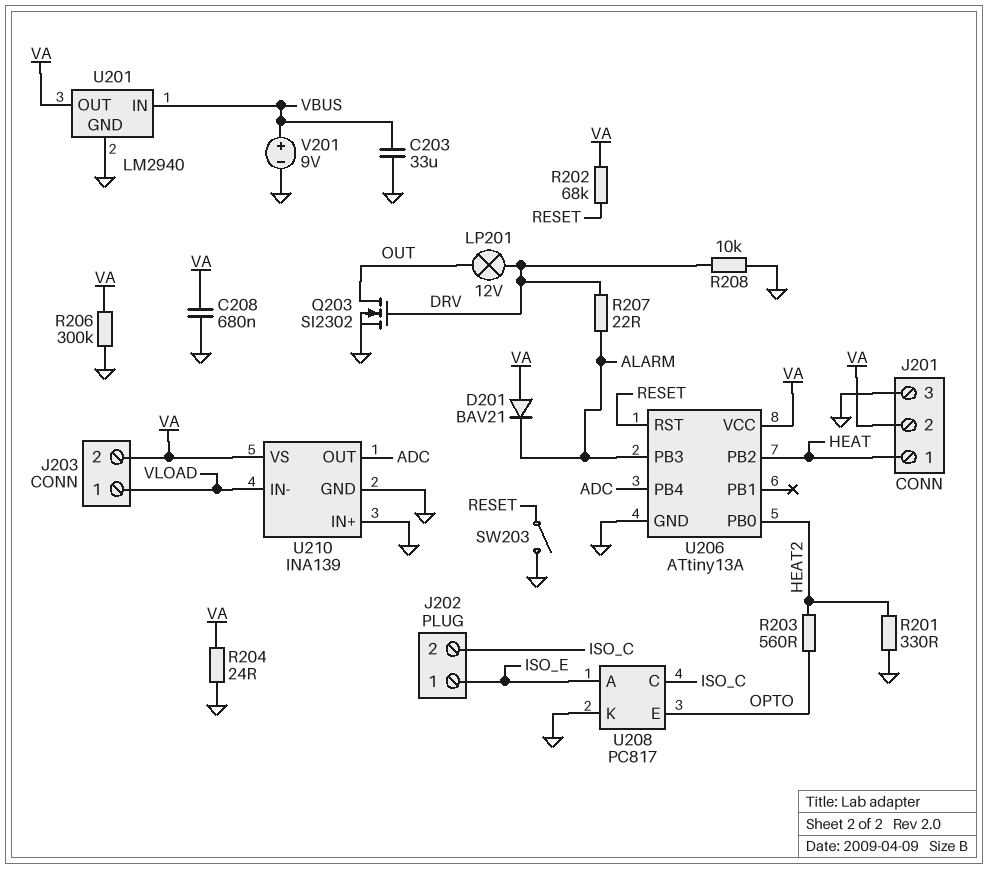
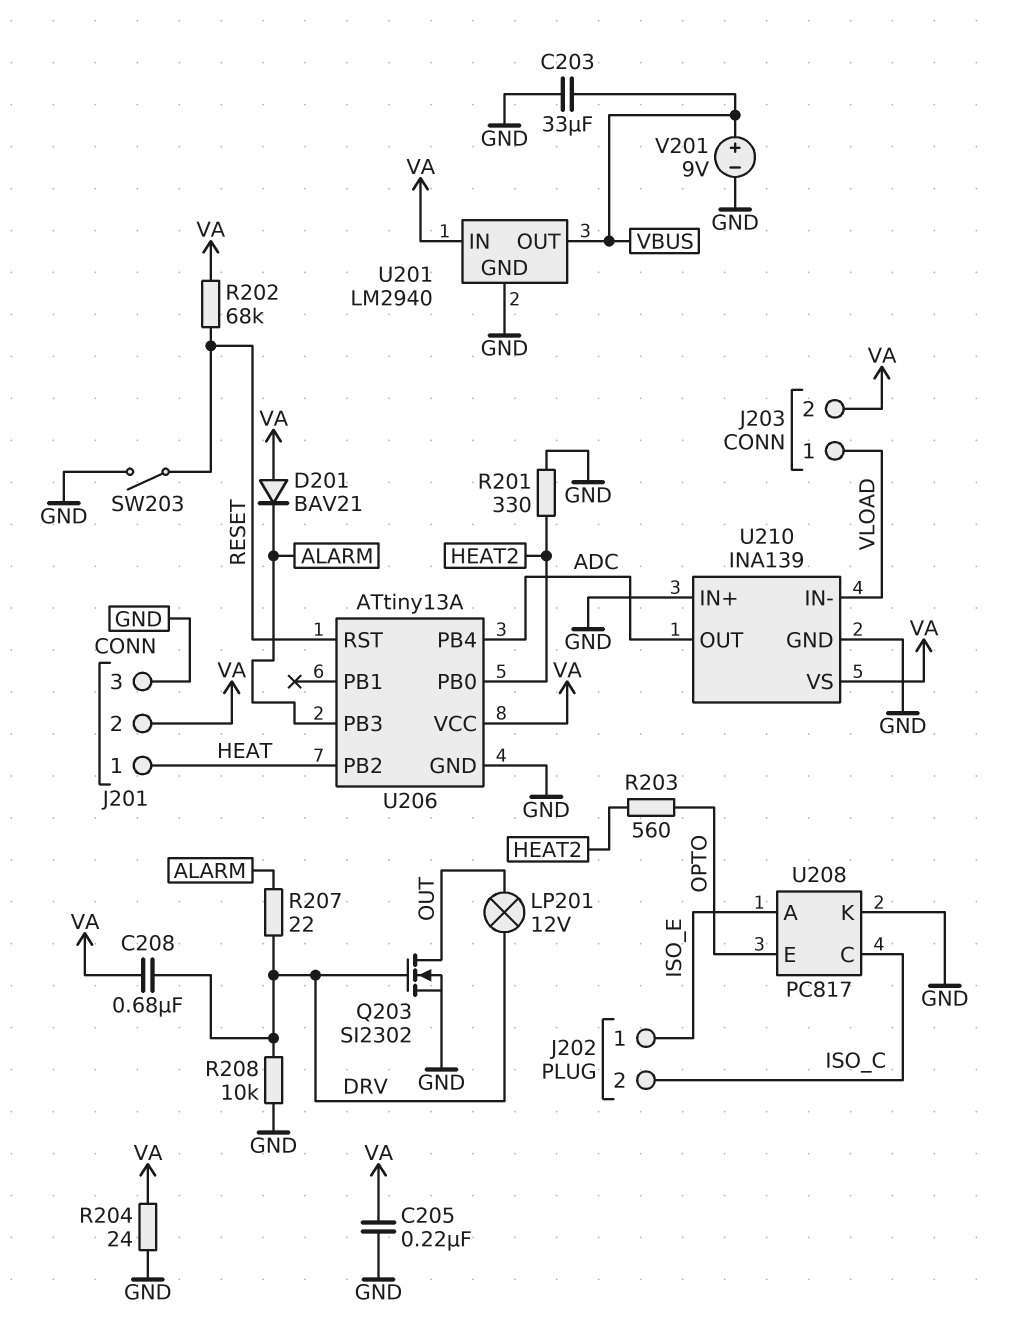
C205: none -> 220nF (GND, VA)
C208: 680nF (GND, VA) -> 680nF (DRV, VA)
R206: 300k (GND, VA) -> none
U201 pin IN: VBUS -> VA
U201 pin OUT: VA -> VBUS

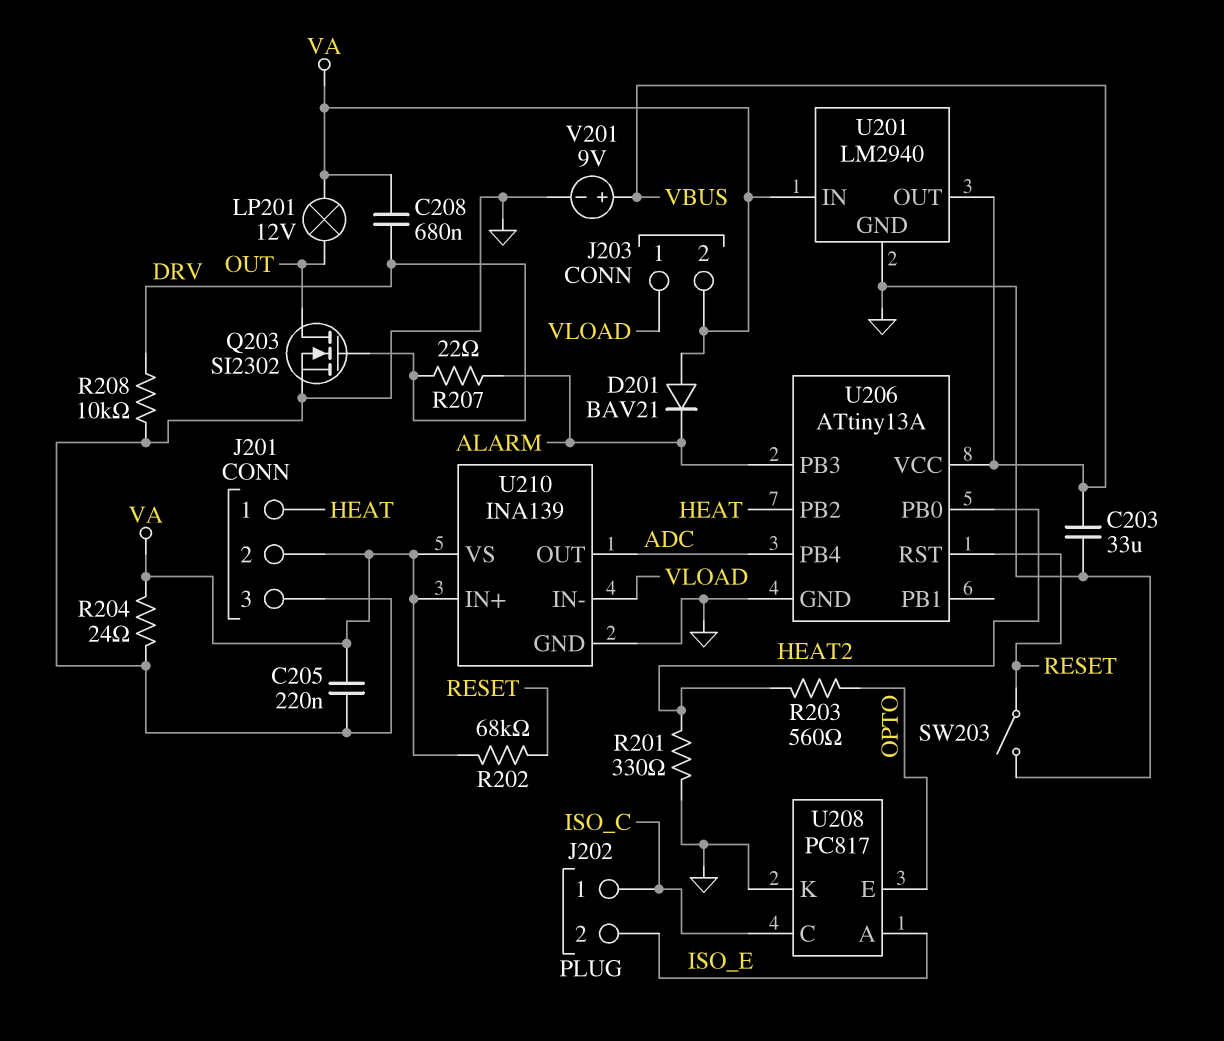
J202 pin 1: ISO_E -> ISO_C
J202 pin 2: ISO_C -> ISO_E
LP201: lamp 12V (DRV, OUT) -> lamp 12V (OUT, VA)
U206 pin VCC: VA -> VBUS
U210 pin IN+: GND -> VA

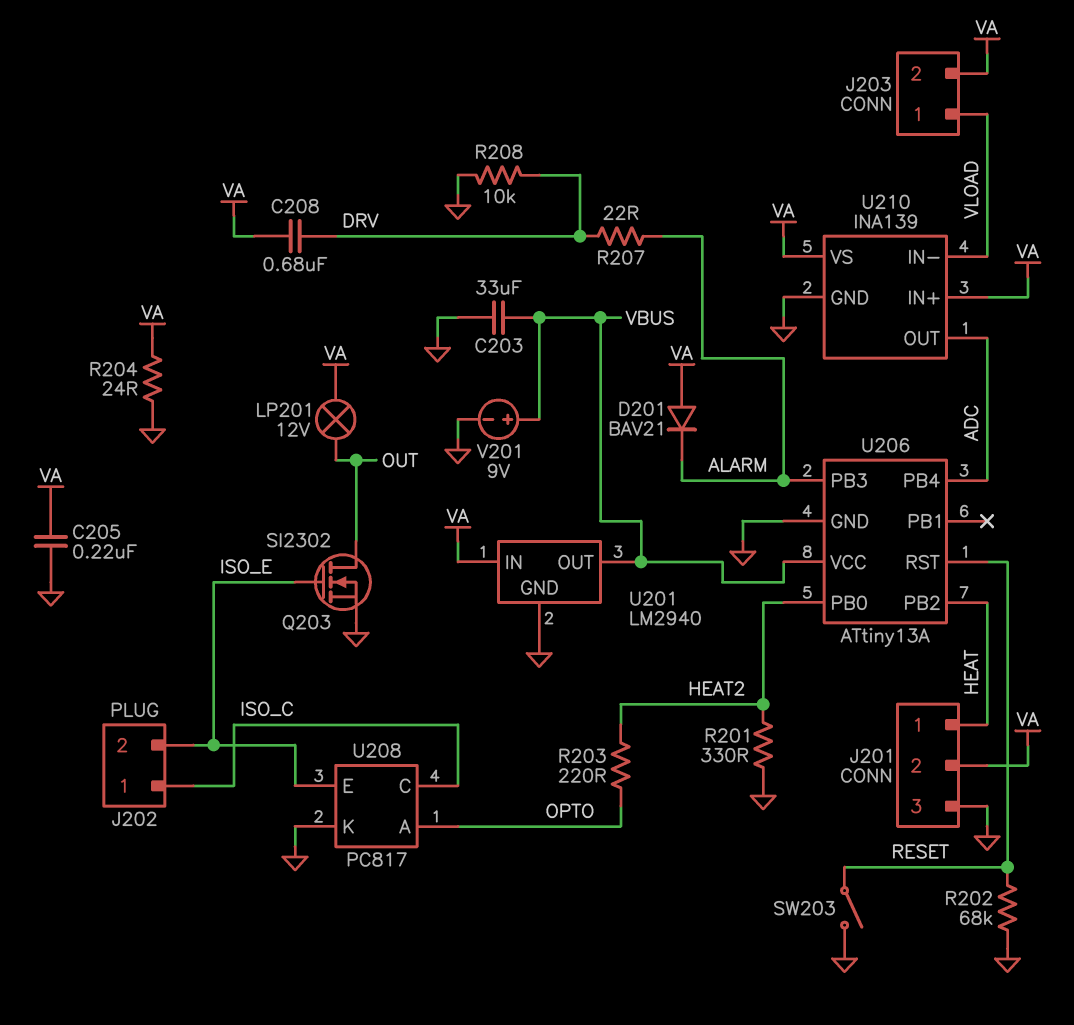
Q203: NMOS SI2302 (G DRV, D OUT, S GND) -> NMOS SI2302 (G ISO_E, D OUT, S GND)
R202: 68k (RESET, VA) -> 68k (GND, RESET)
R203: 560 (HEAT2, OPTO) -> 220 (HEAT2, OPTO)
U208 pin A: ISO_E -> OPTO
U208 pin E: OPTO -> ISO_E

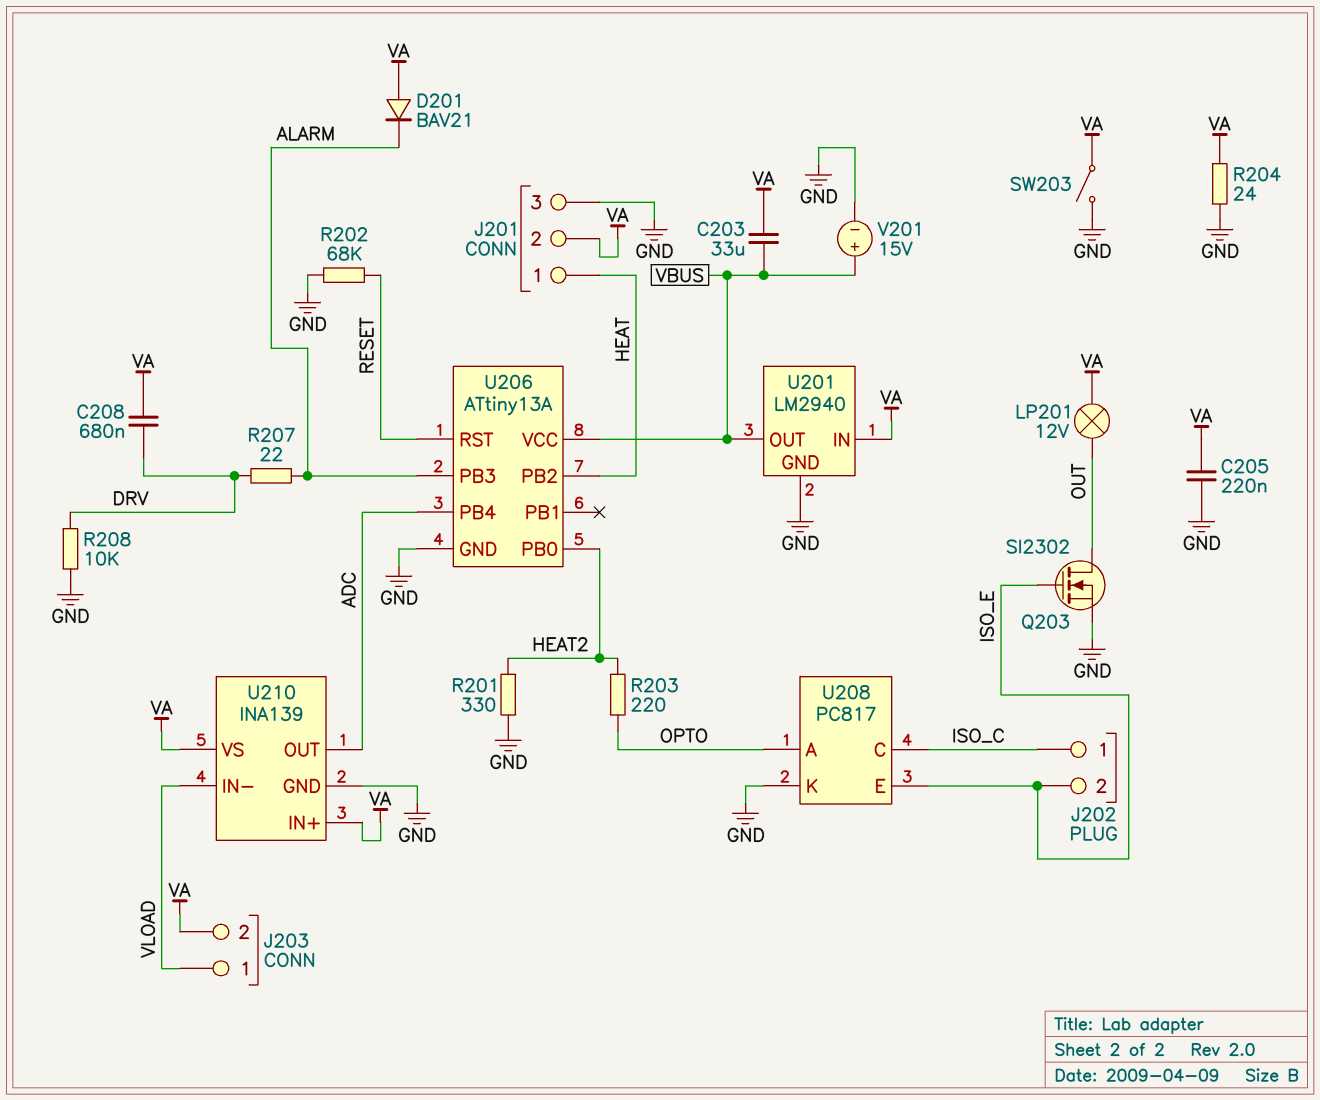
C203: 33uF (GND, VBUS) -> 33uF (VA, VBUS)
SW203: switch (GND, RESET) -> switch (GND, VA)
V201: 9V (plus VBUS, minus GND) -> 15V (plus VBUS, minus GND)

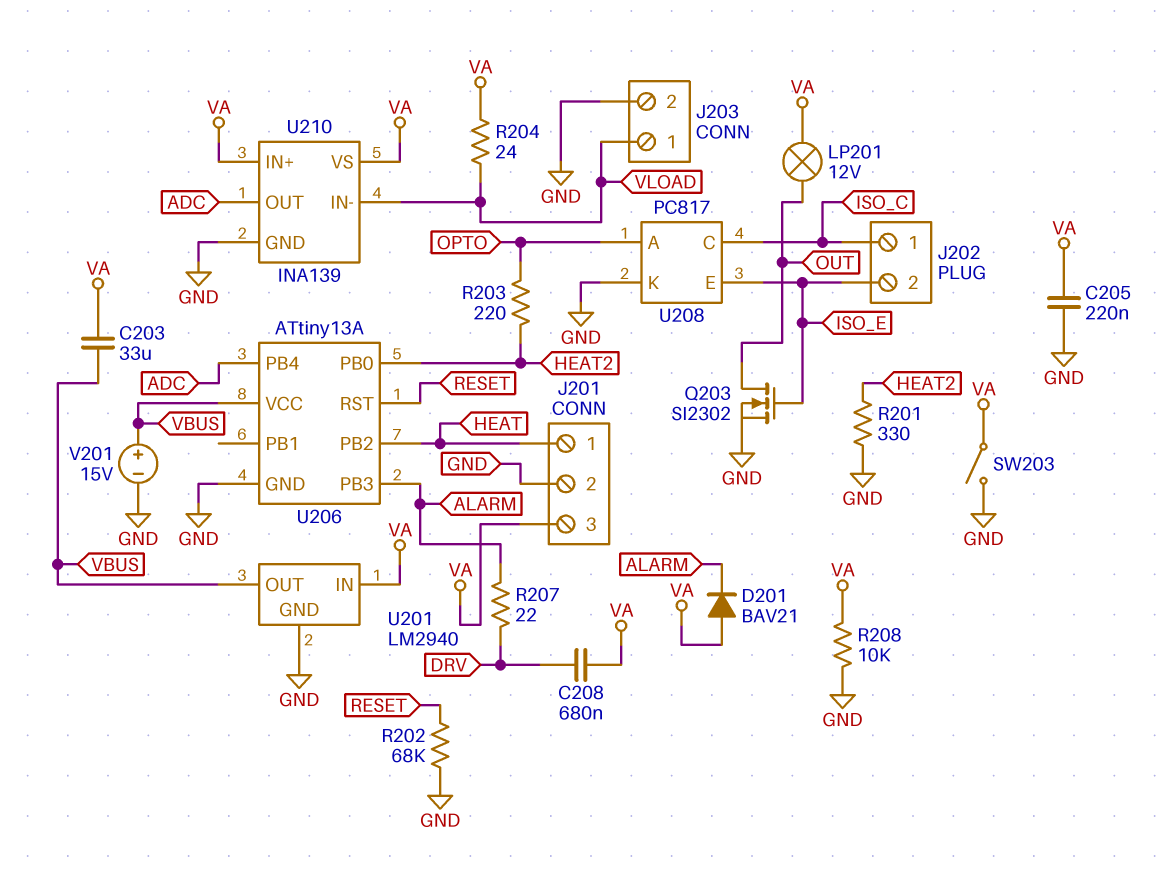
J201 pin 2: VA -> GND
J201 pin 3: GND -> VA
J203 pin 2: VA -> GND
R204: 24 (GND, VA) -> 24 (VA, VLOAD)
R208: 10k (DRV, GND) -> 10k (GND, VA)

